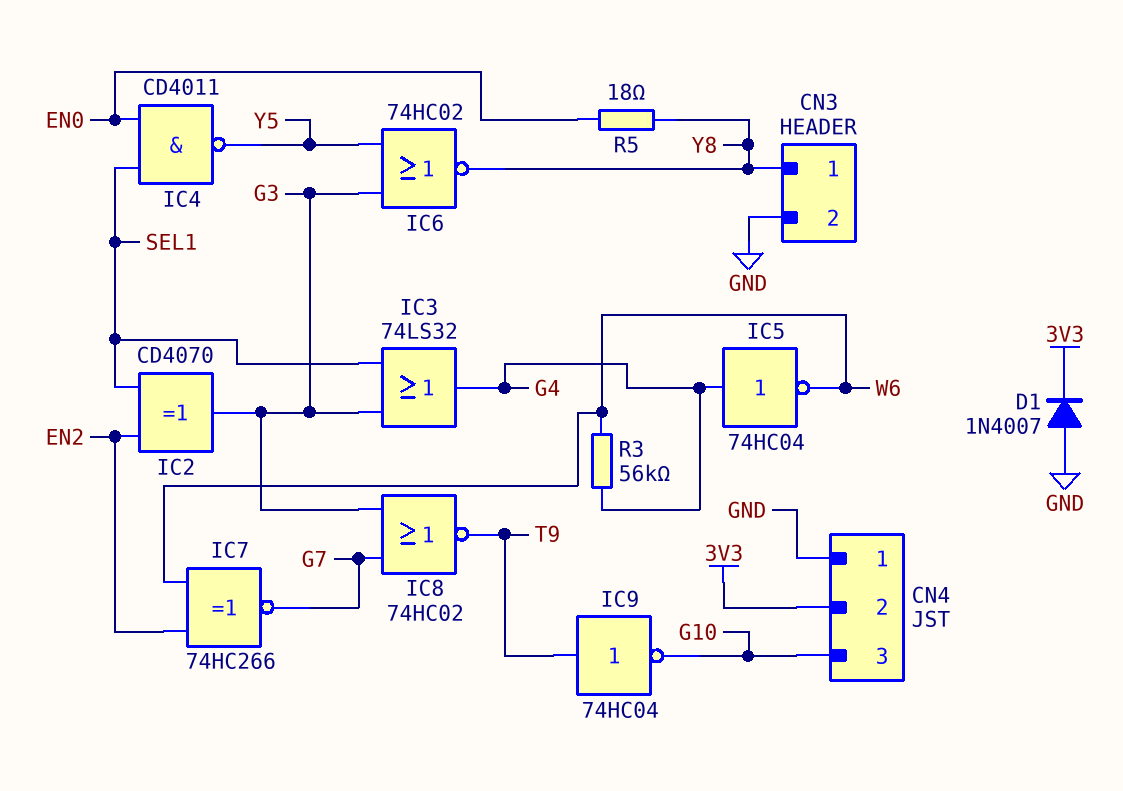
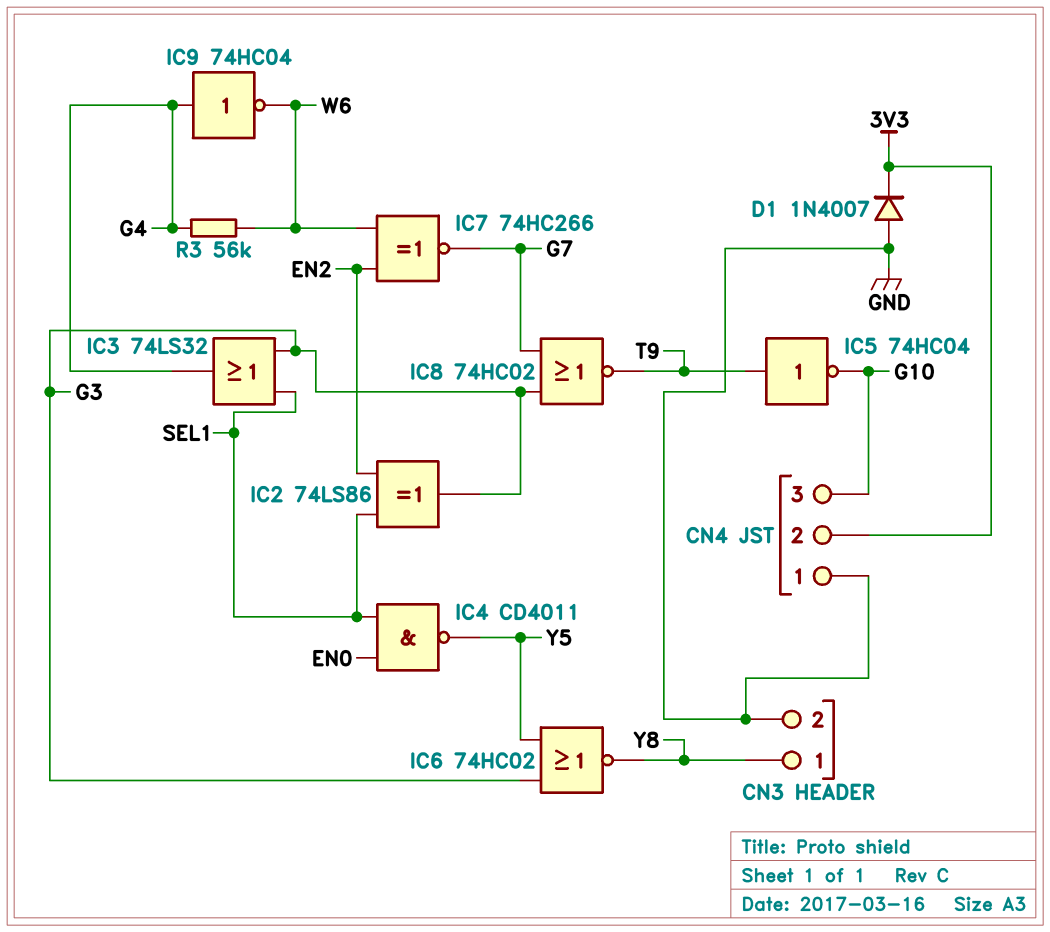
IC2: XOR CD4070 (in EN2, in SEL1, out G3) -> XOR 74LS86 (in EN2, in SEL1, out G3)
IC5: NOT 74HC04 (in G4, out W6) -> NOT 74HC04 (in T9, out G10)
IC9: NOT 74HC04 (in T9, out G10) -> NOT 74HC04 (in G4, out W6)
R5: 18 (EN0, Y8) -> none

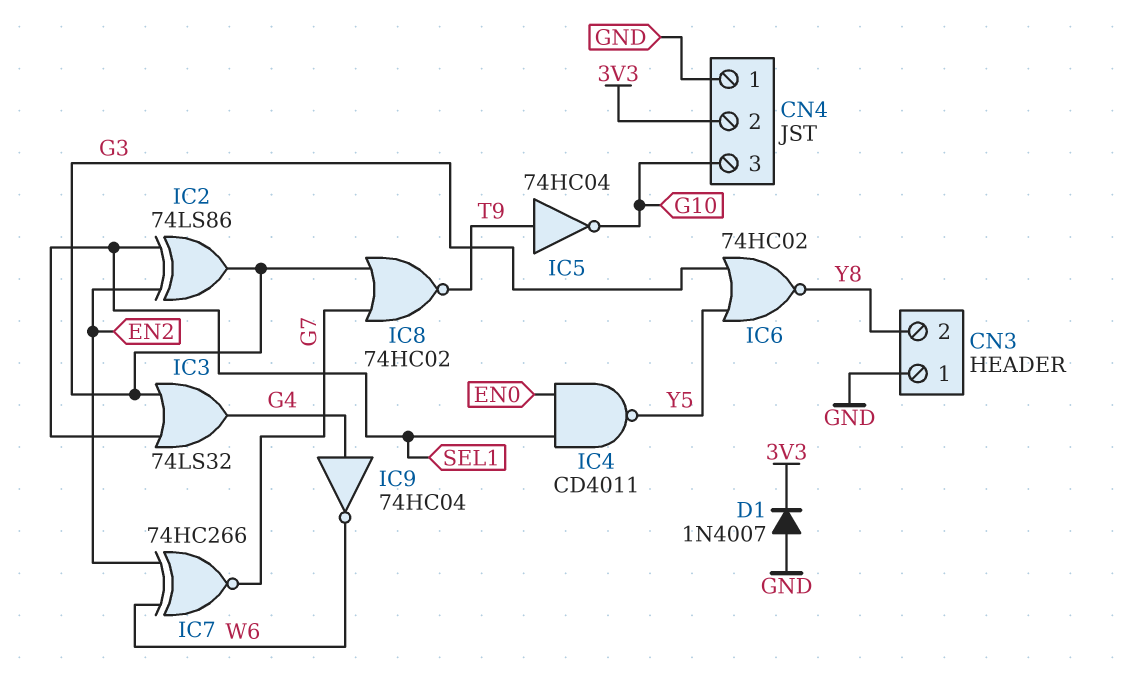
CN3 pin 1: Y8 -> GND
CN3 pin 2: GND -> Y8
R3: 56k (G4, W6) -> none

